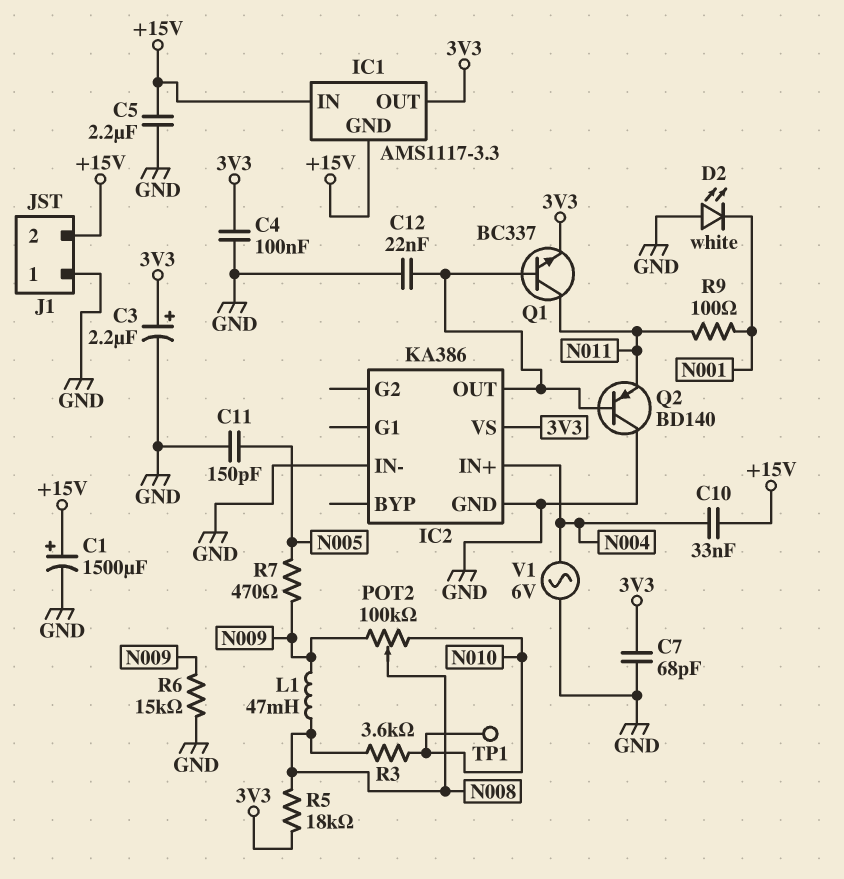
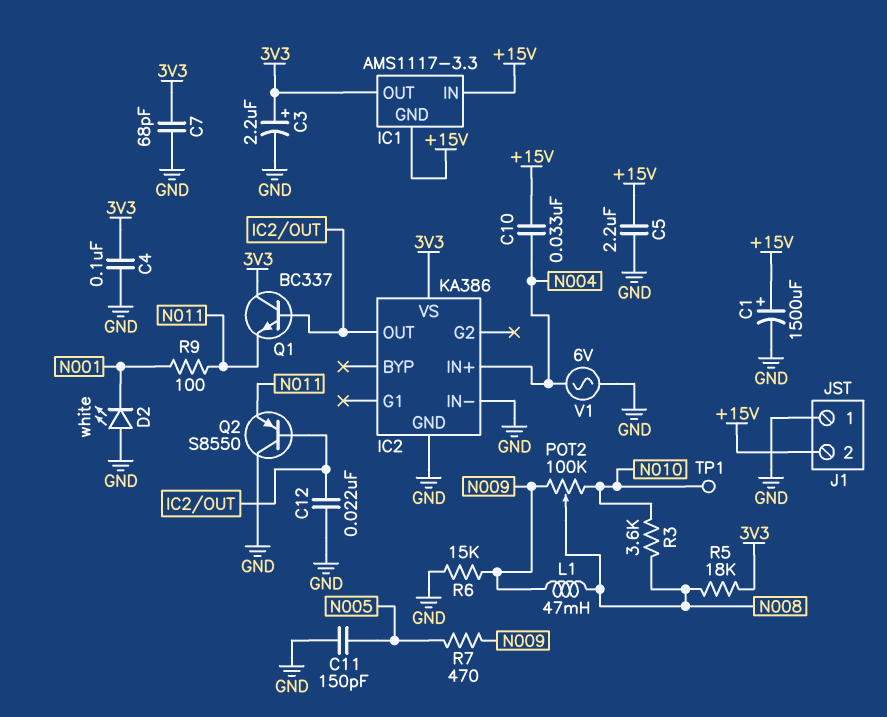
Q1: NPN BC337 (B IC2/OUT, C N011, E 3V3) -> NPN BC337 (B IC2/OUT, C 3V3, E N011)
Q2: PNP BD140 (B IC2/OUT, C GND, E N011) -> PNP S8550 (B IC2/OUT, C GND, E N011)

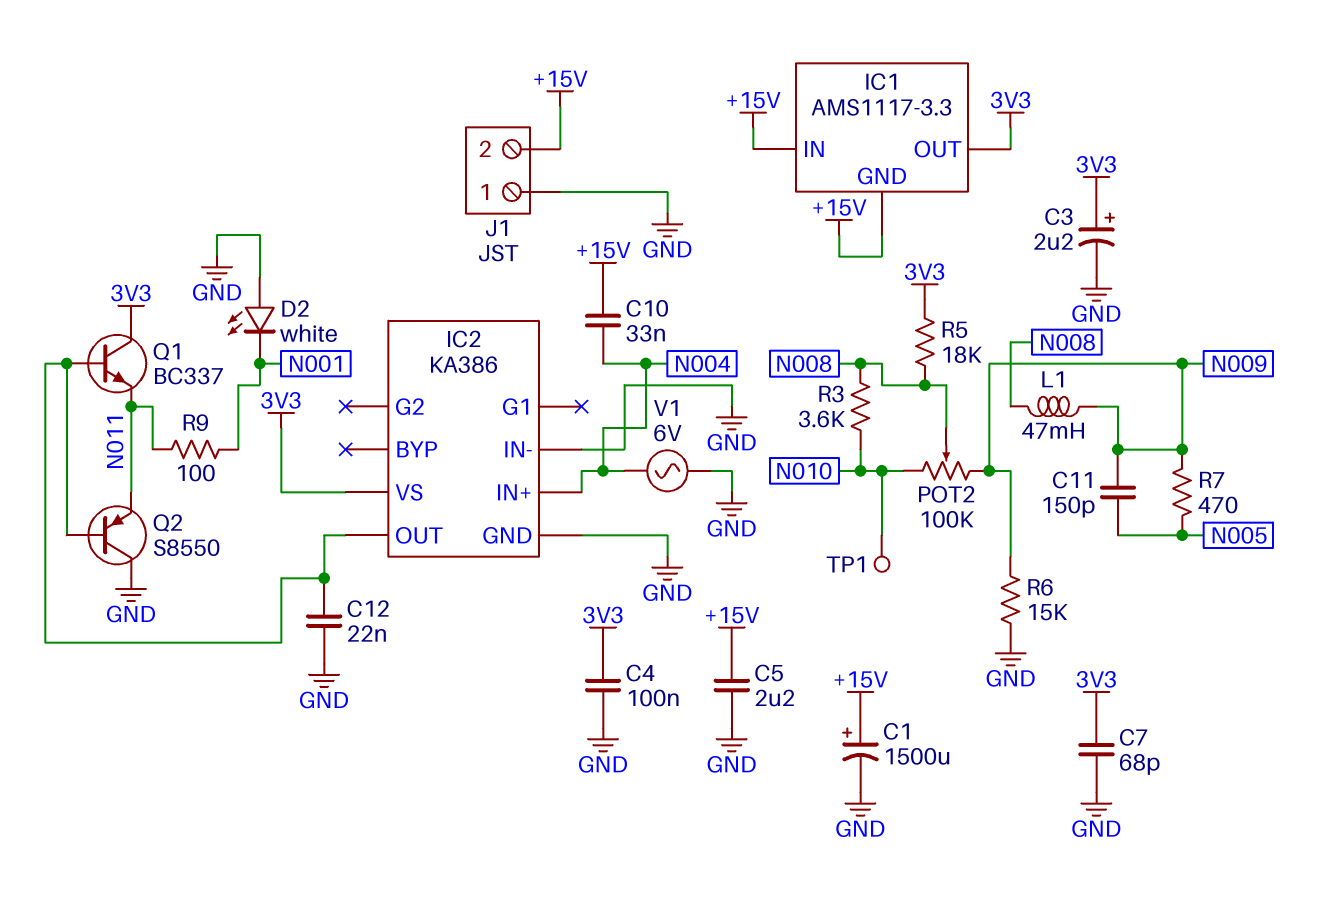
C11: 150pF (GND, N005) -> 150pF (N005, N009)

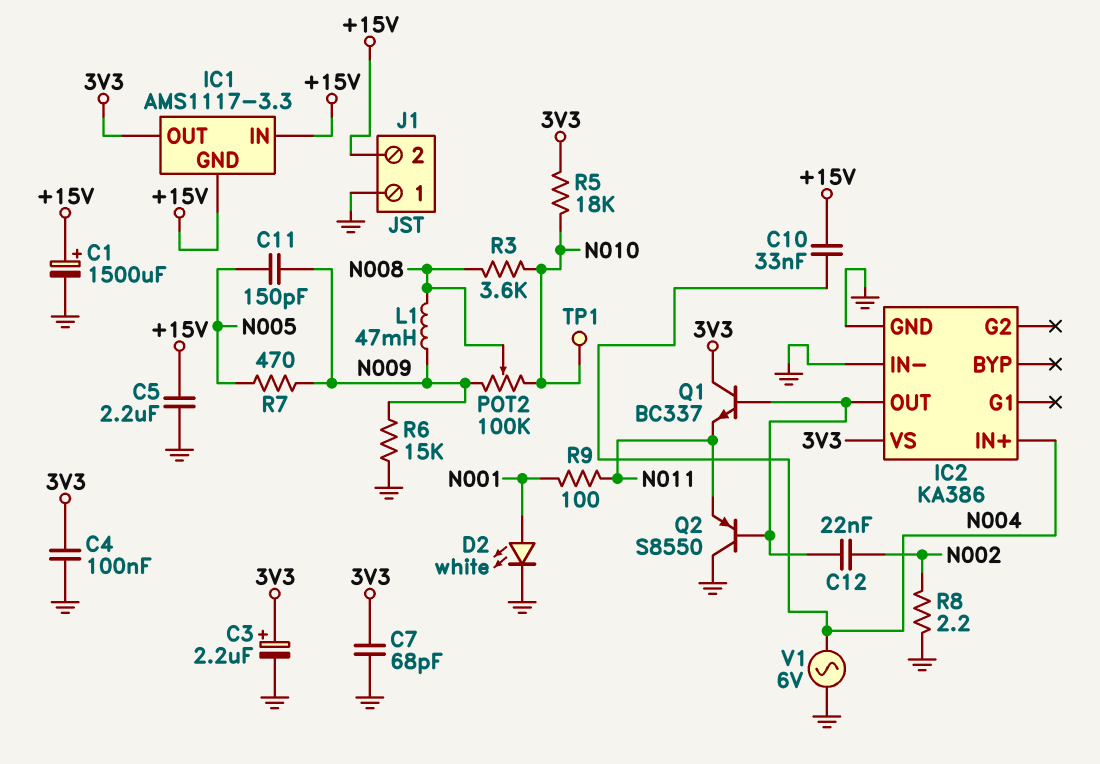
C12: 22nF (GND, IC2/OUT) -> 22nF (IC2/OUT, N002)
D2: LED white (A GND, K N001) -> LED white (A N001, K GND)
R5: 18k (3V3, N008) -> 18k (3V3, N010)
R8: none -> 2.2 (GND, N002)

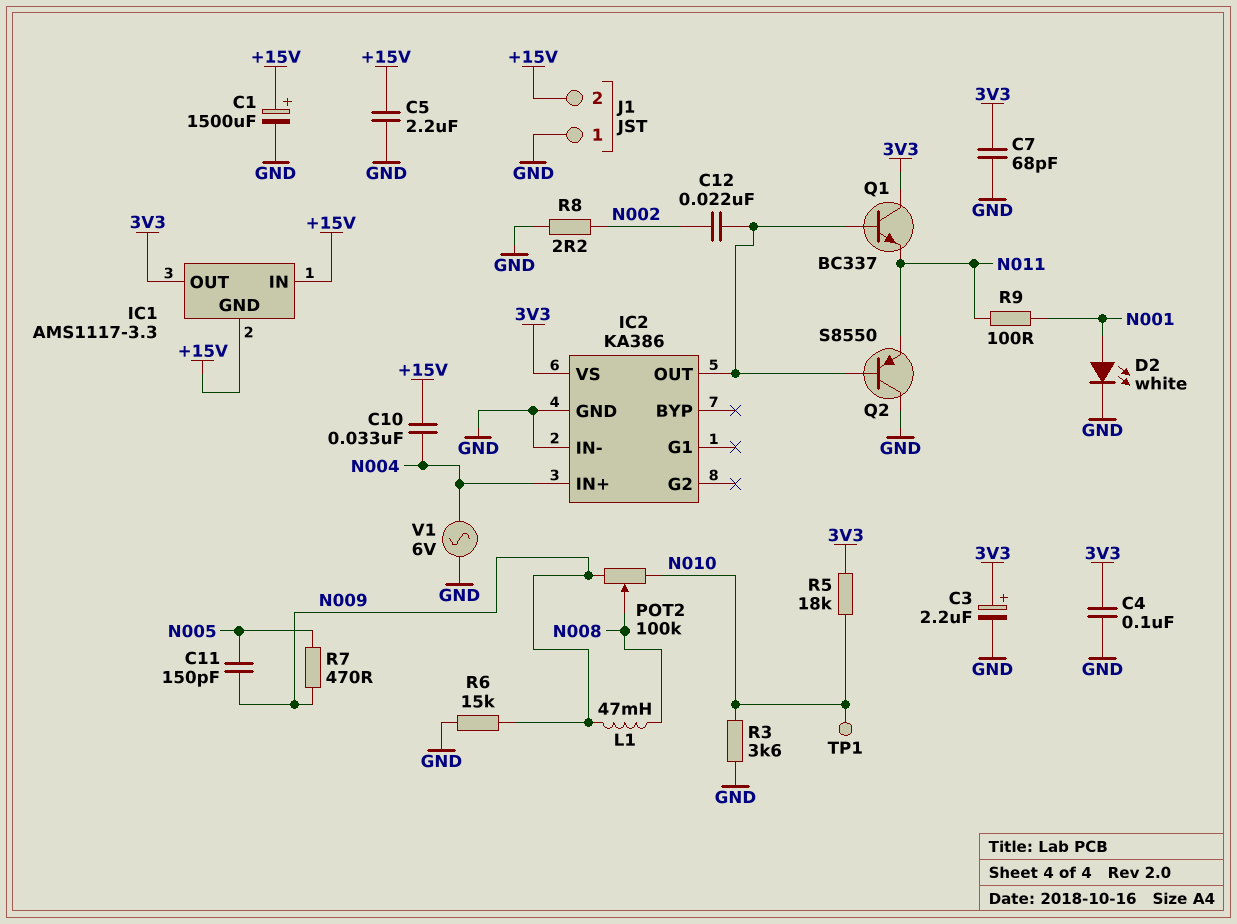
R3: 3.6k (N008, N010) -> 3.6k (GND, N010)

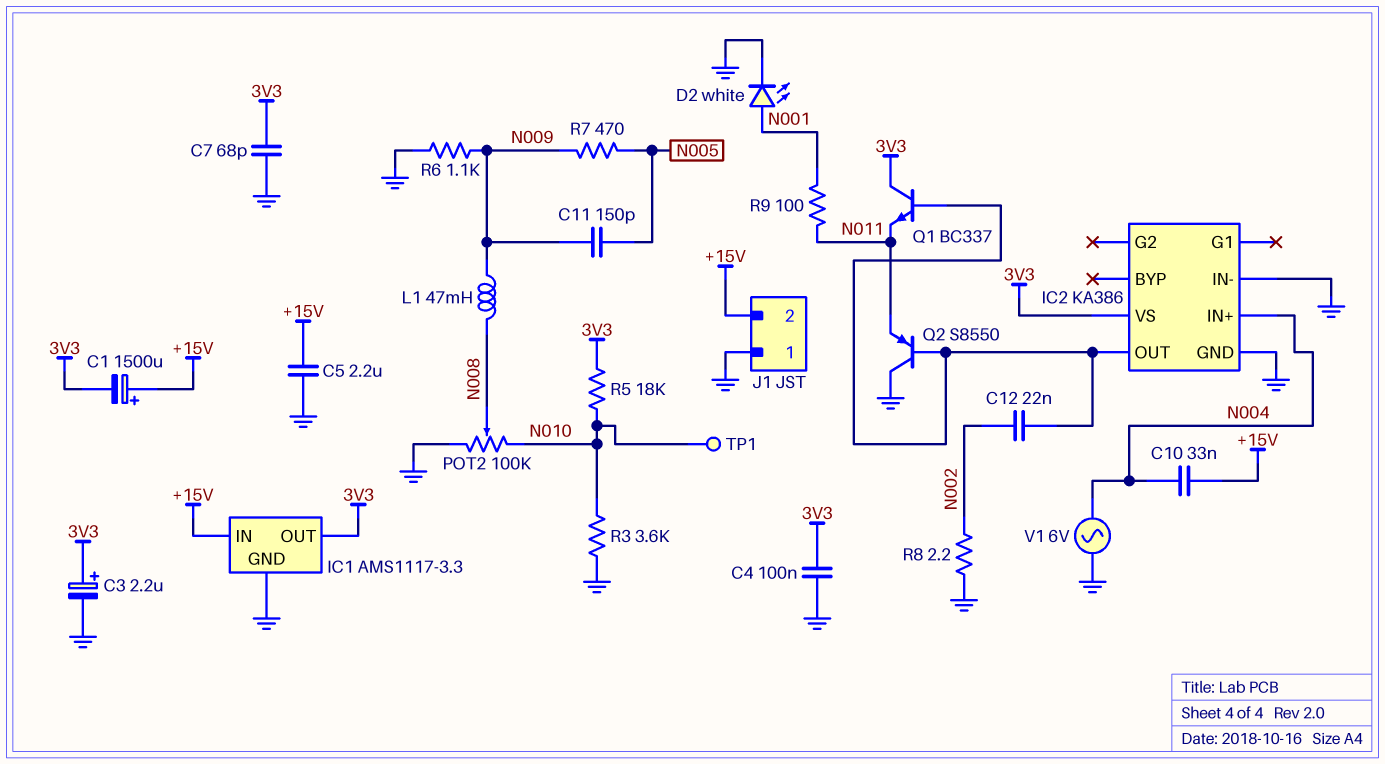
C1: 1500uF (plus +15V, minus GND) -> 1500uF (plus +15V, minus 3V3)
IC1 pin GND: +15V -> GND
POT2: 100k (N009, N010, wiper N008) -> 100k (GND, N010, wiper N008)
R6: 15k (GND, N009) -> 1.1k (GND, N009)

